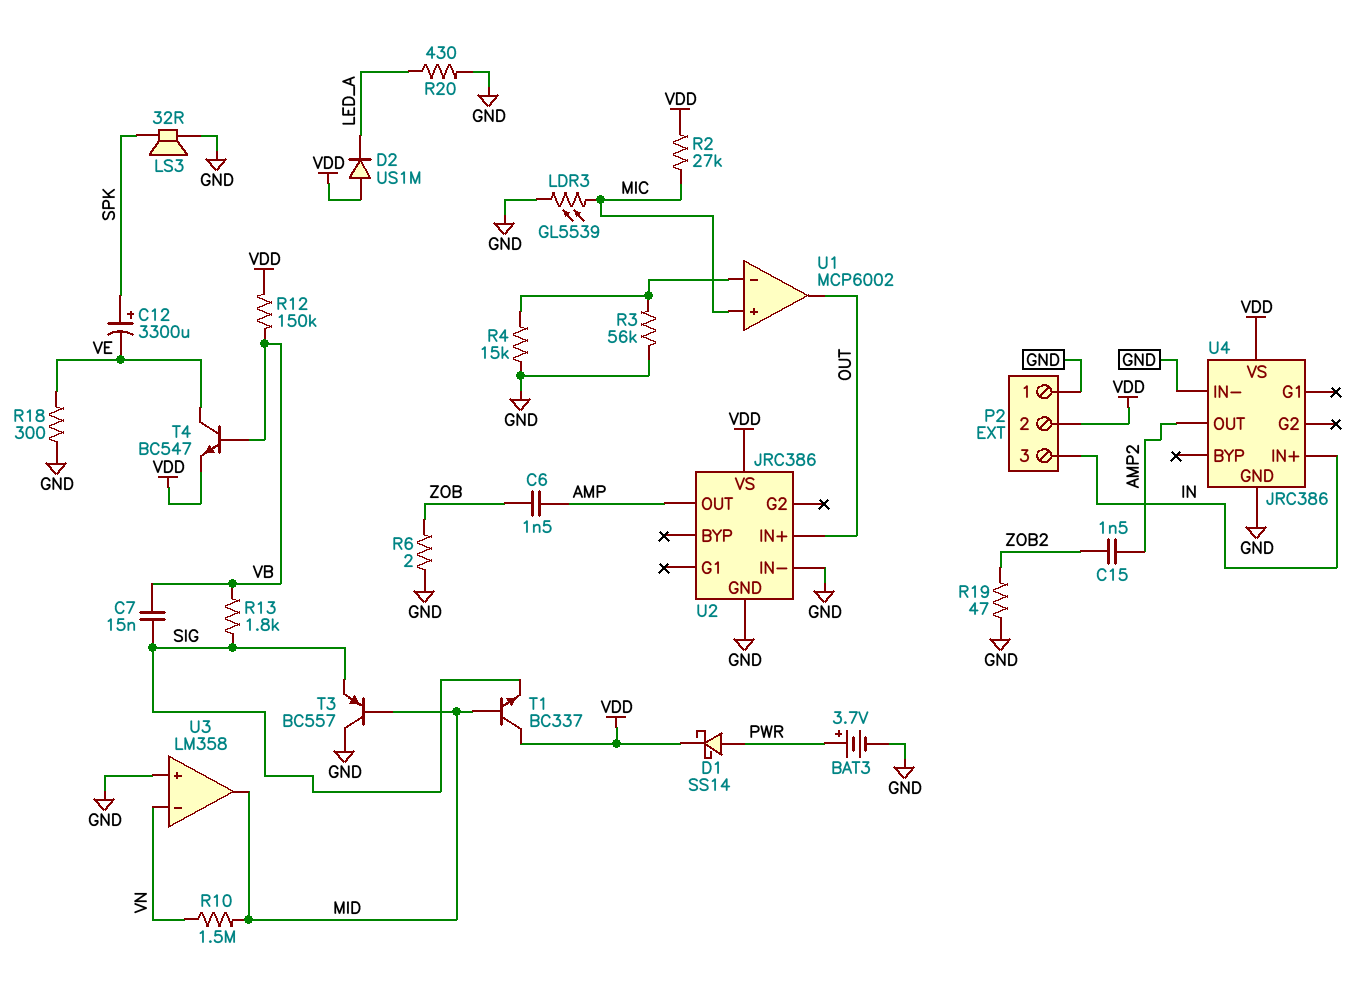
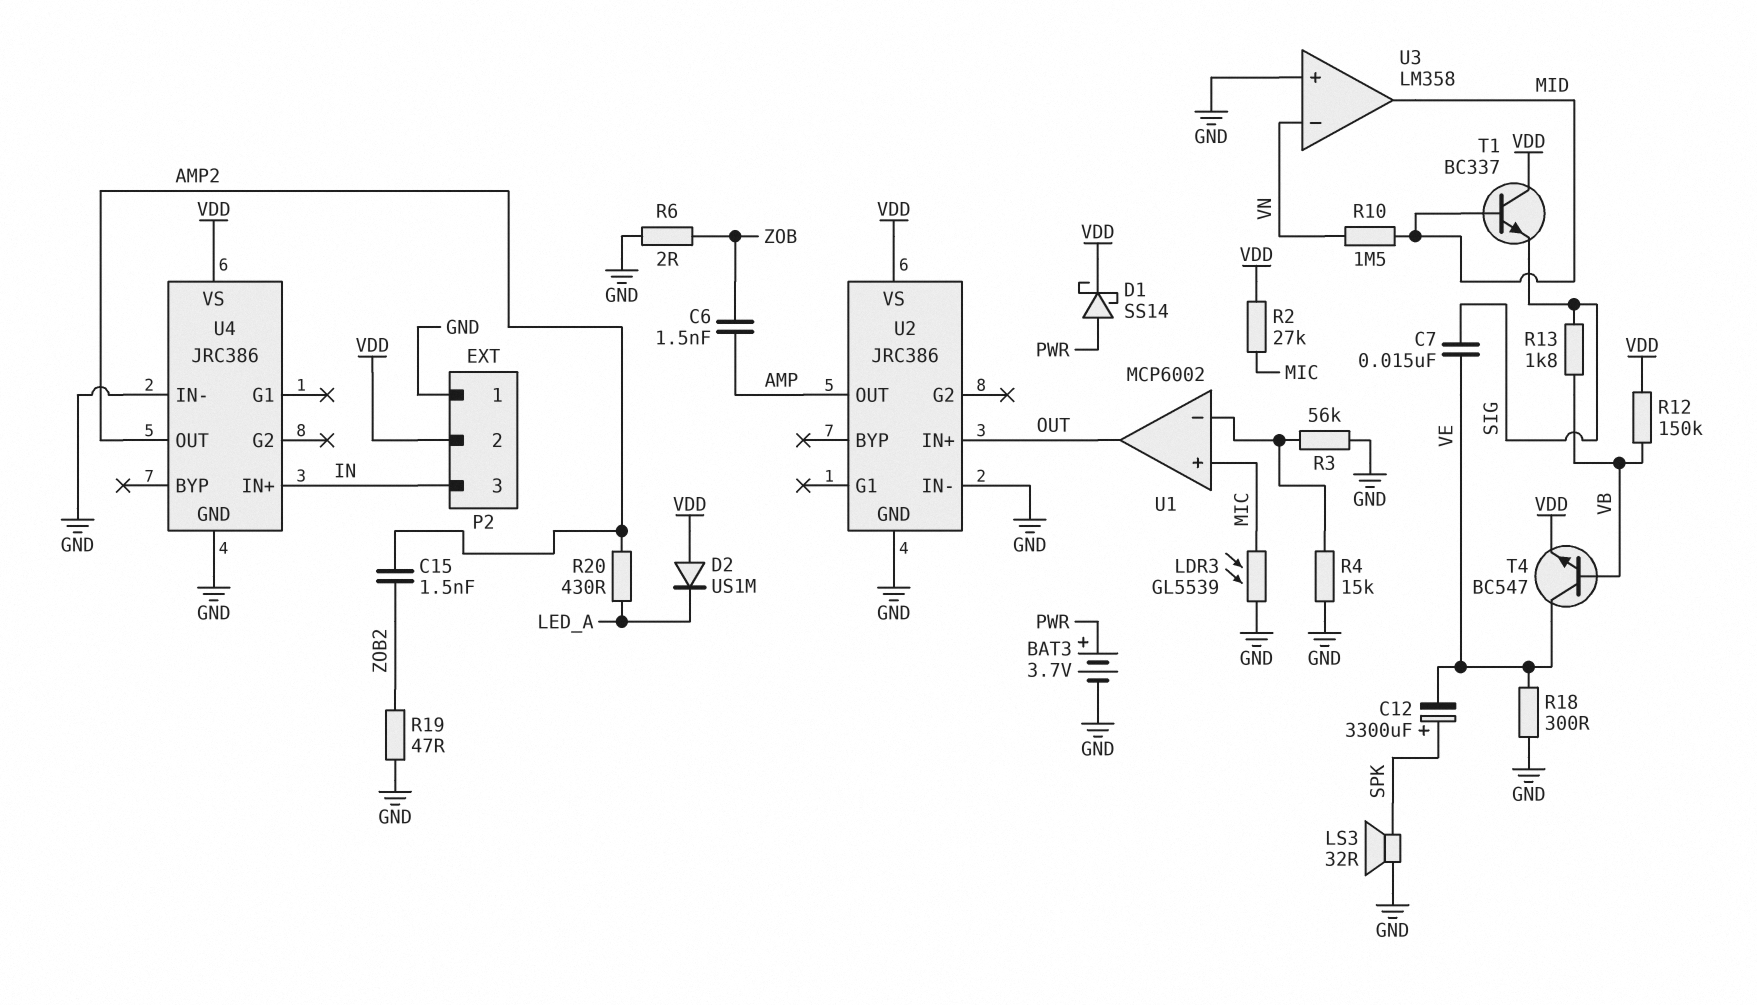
C7: 15nF (SIG, VB) -> 15nF (SIG, VE)
R20: 430 (GND, LED_A) -> 430 (AMP2, LED_A)
T3: PNP BC557 (B MID, C GND, E SIG) -> none

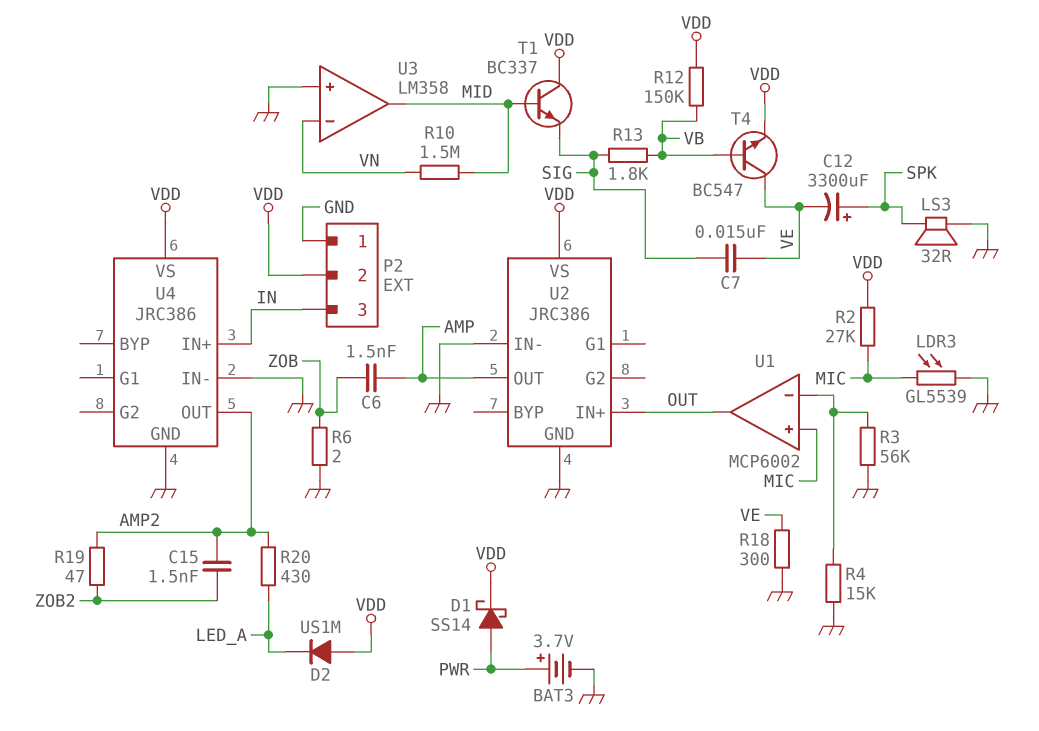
R19: 47 (GND, ZOB2) -> 47 (AMP2, ZOB2)

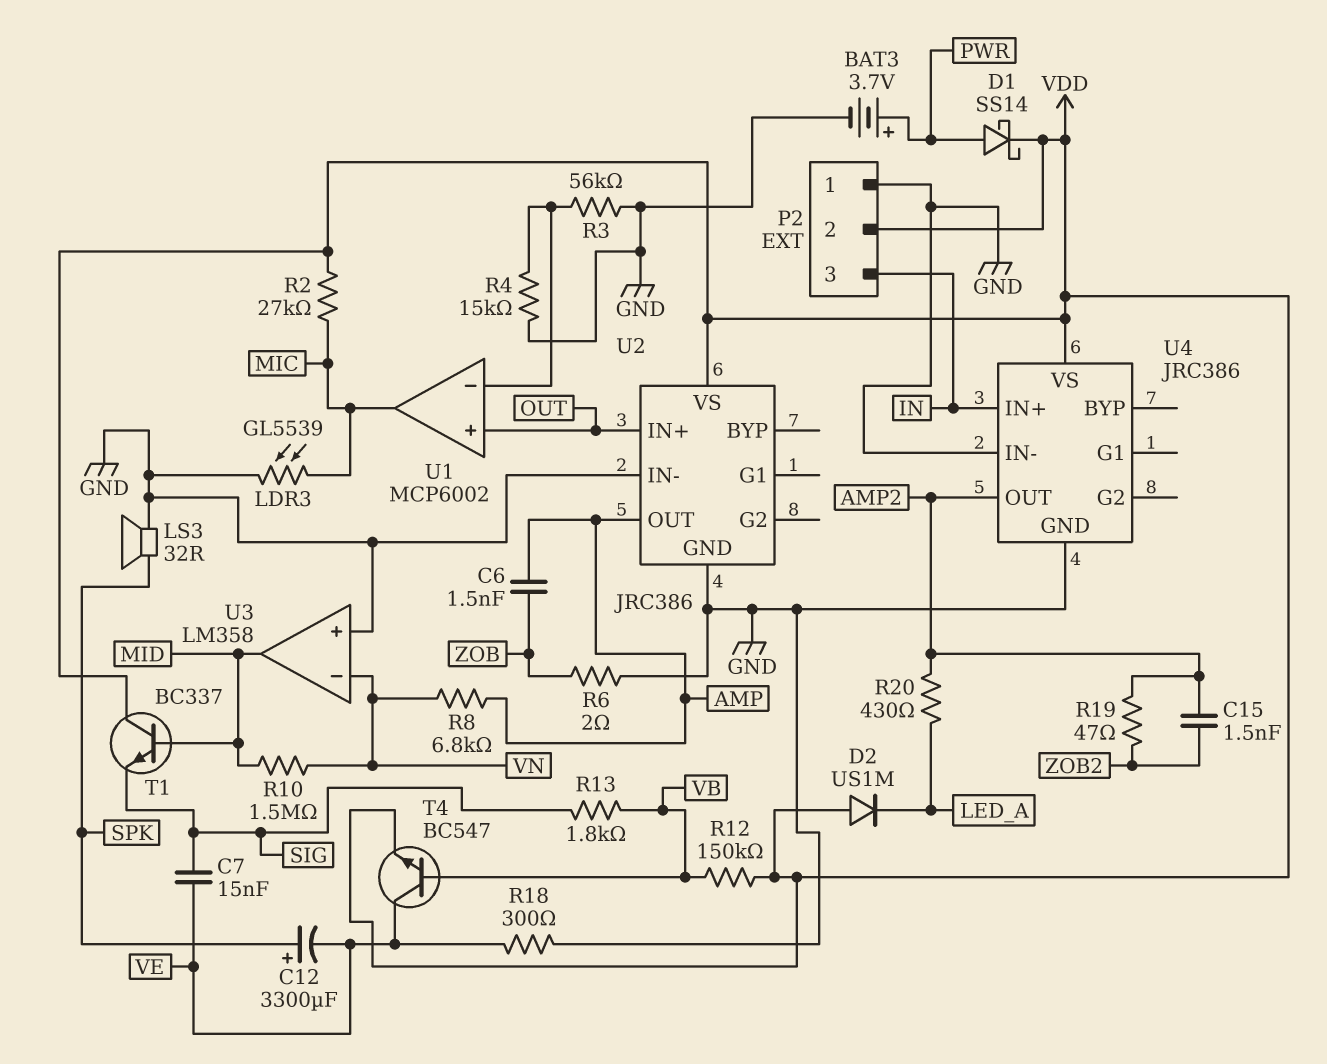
R8: none -> 6.8k (AMP, VN)
U1 pin in+: MIC -> OUT
U1 pin out: OUT -> MIC

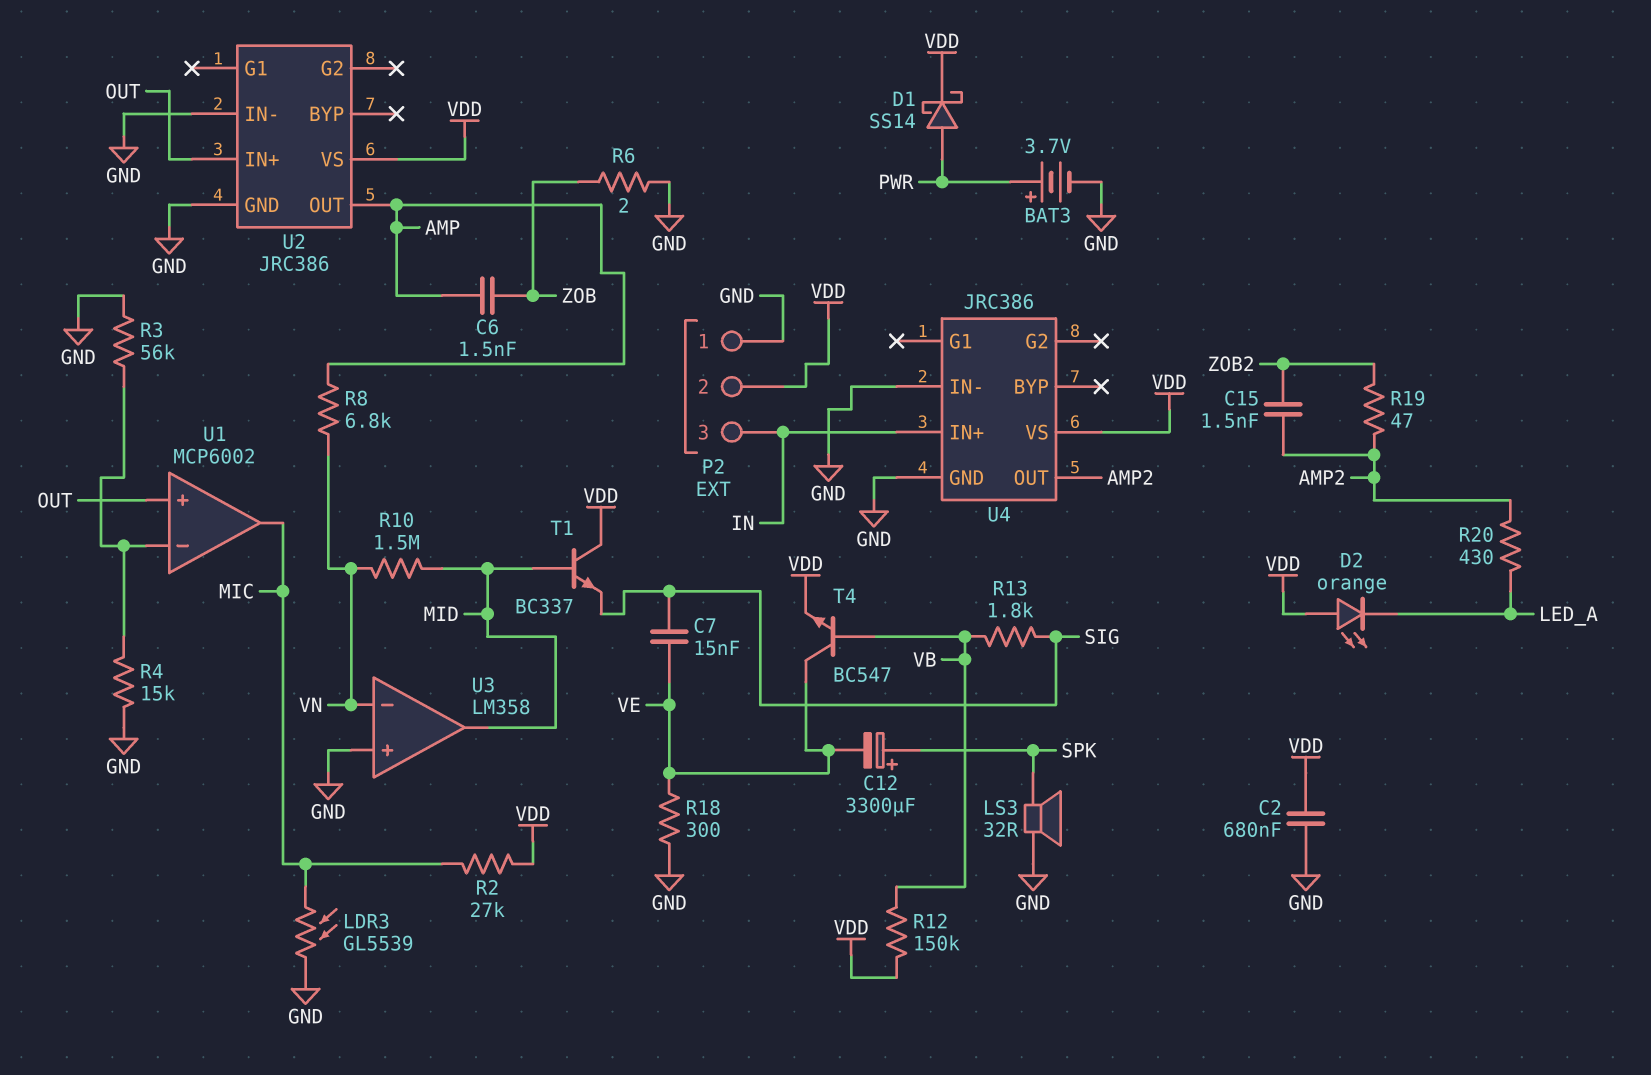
C2: none -> 680nF (GND, VDD)
D2: diode US1M (A VDD, K LED_A) -> LED orange (A VDD, K LED_A)

